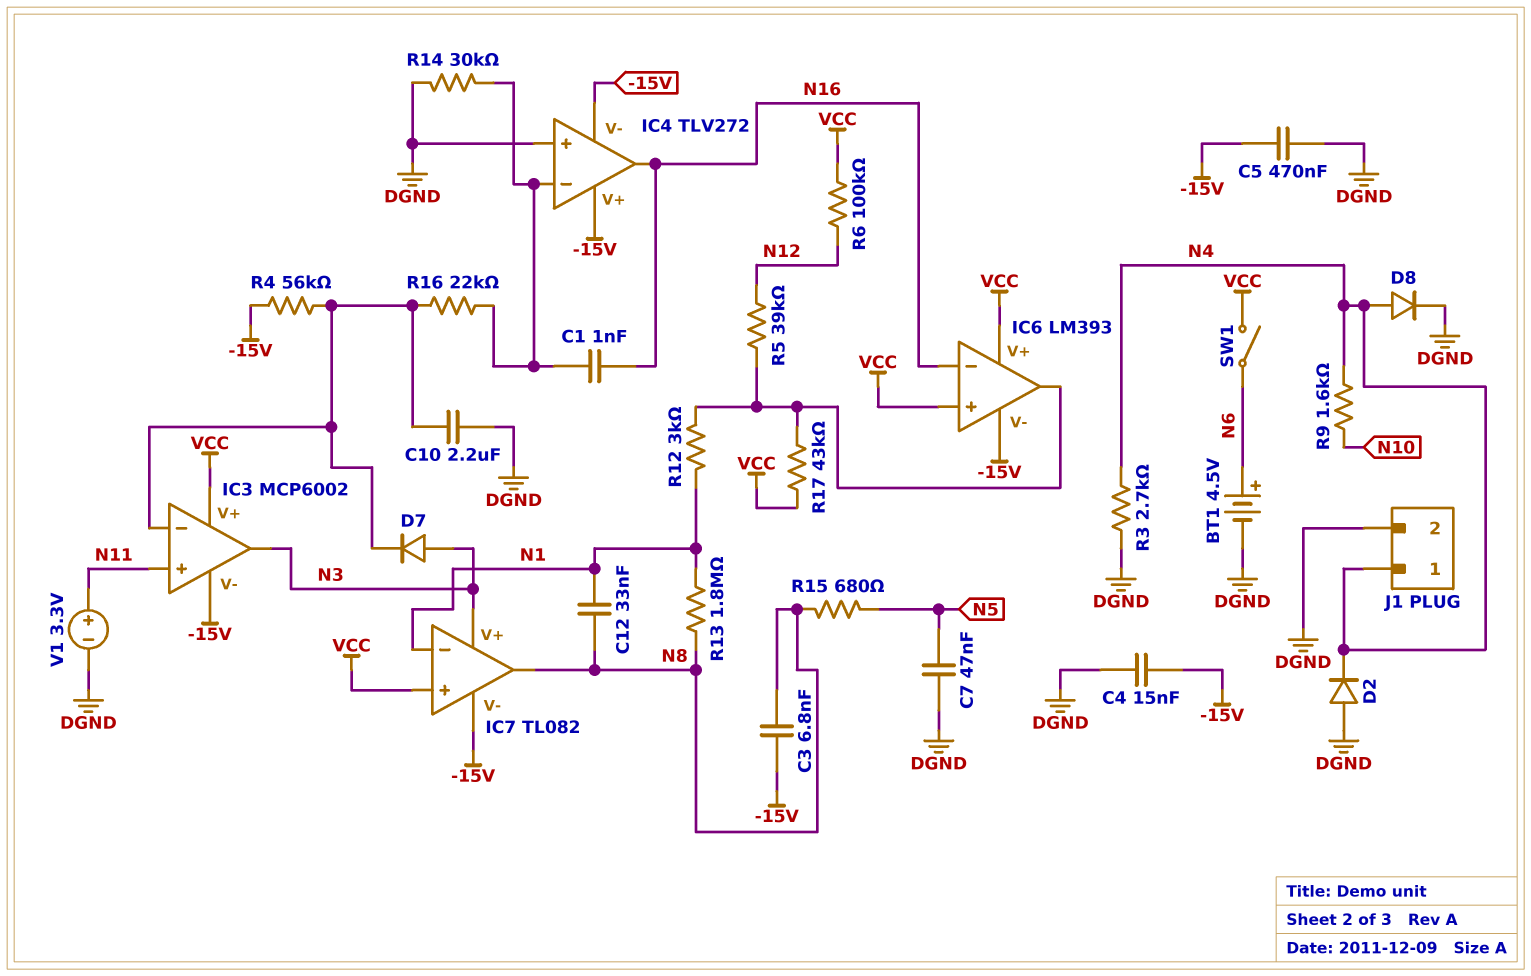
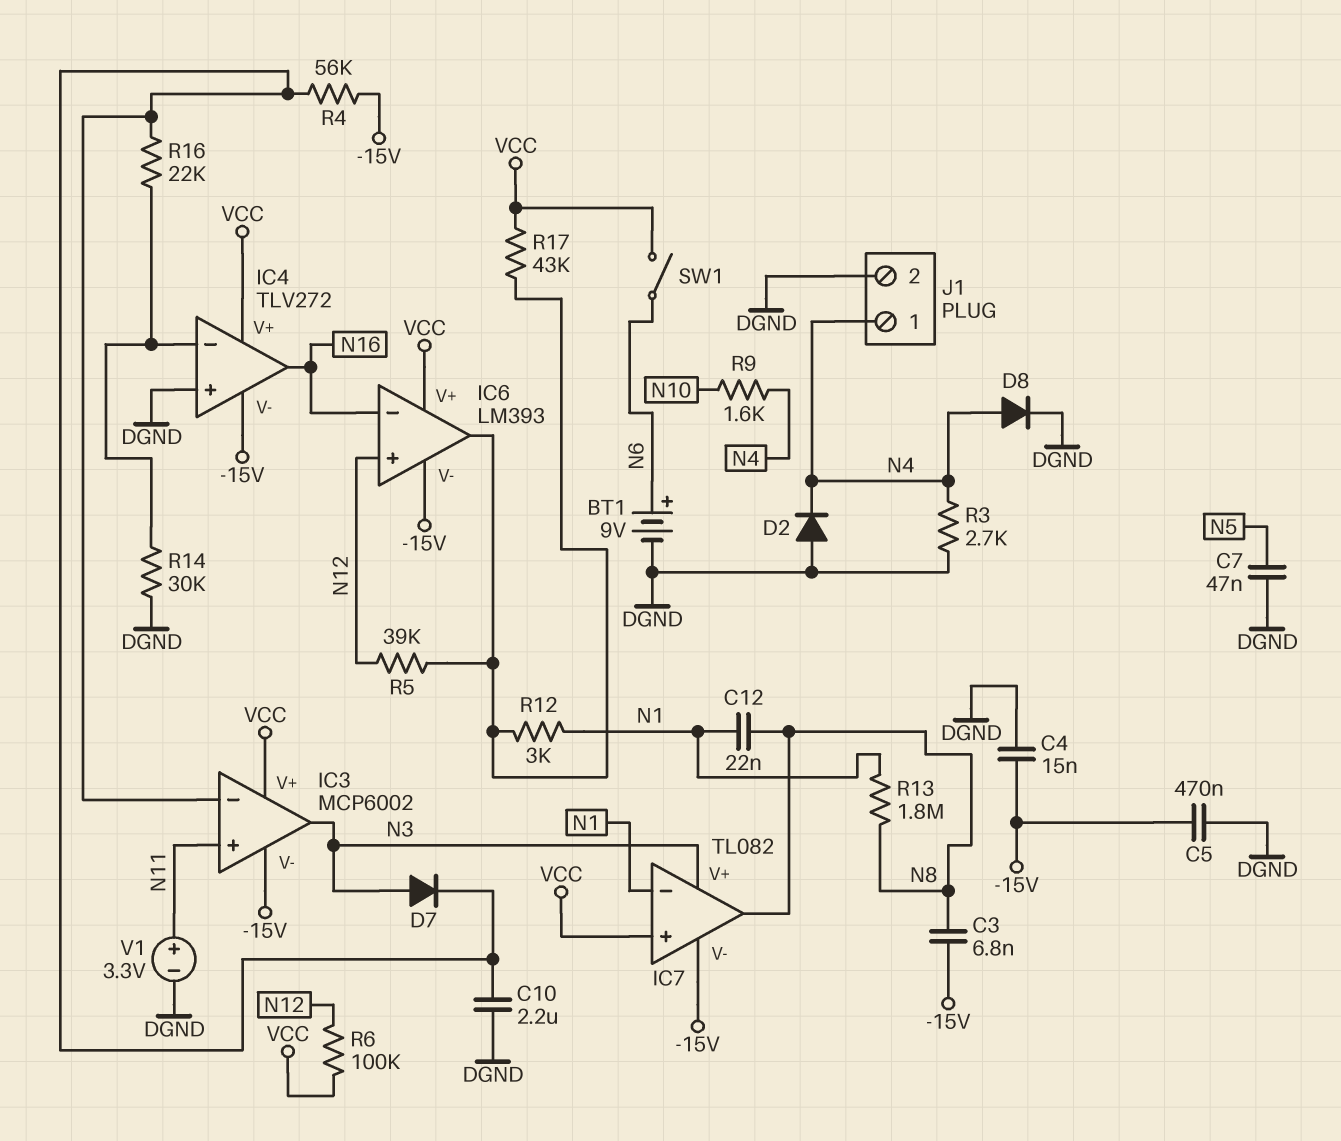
BT1: 4.5V (plus N6, minus DGND) -> 9V (plus N6, minus DGND)
C1: 1nF (IC4/in-, N16) -> none
C12: 33nF (N1, N8) -> 22nF (N1, N8)
IC4 pin V+: -15V -> VCC
IC6 pin in+: VCC -> N12
R15: 680 (N5, N8) -> none

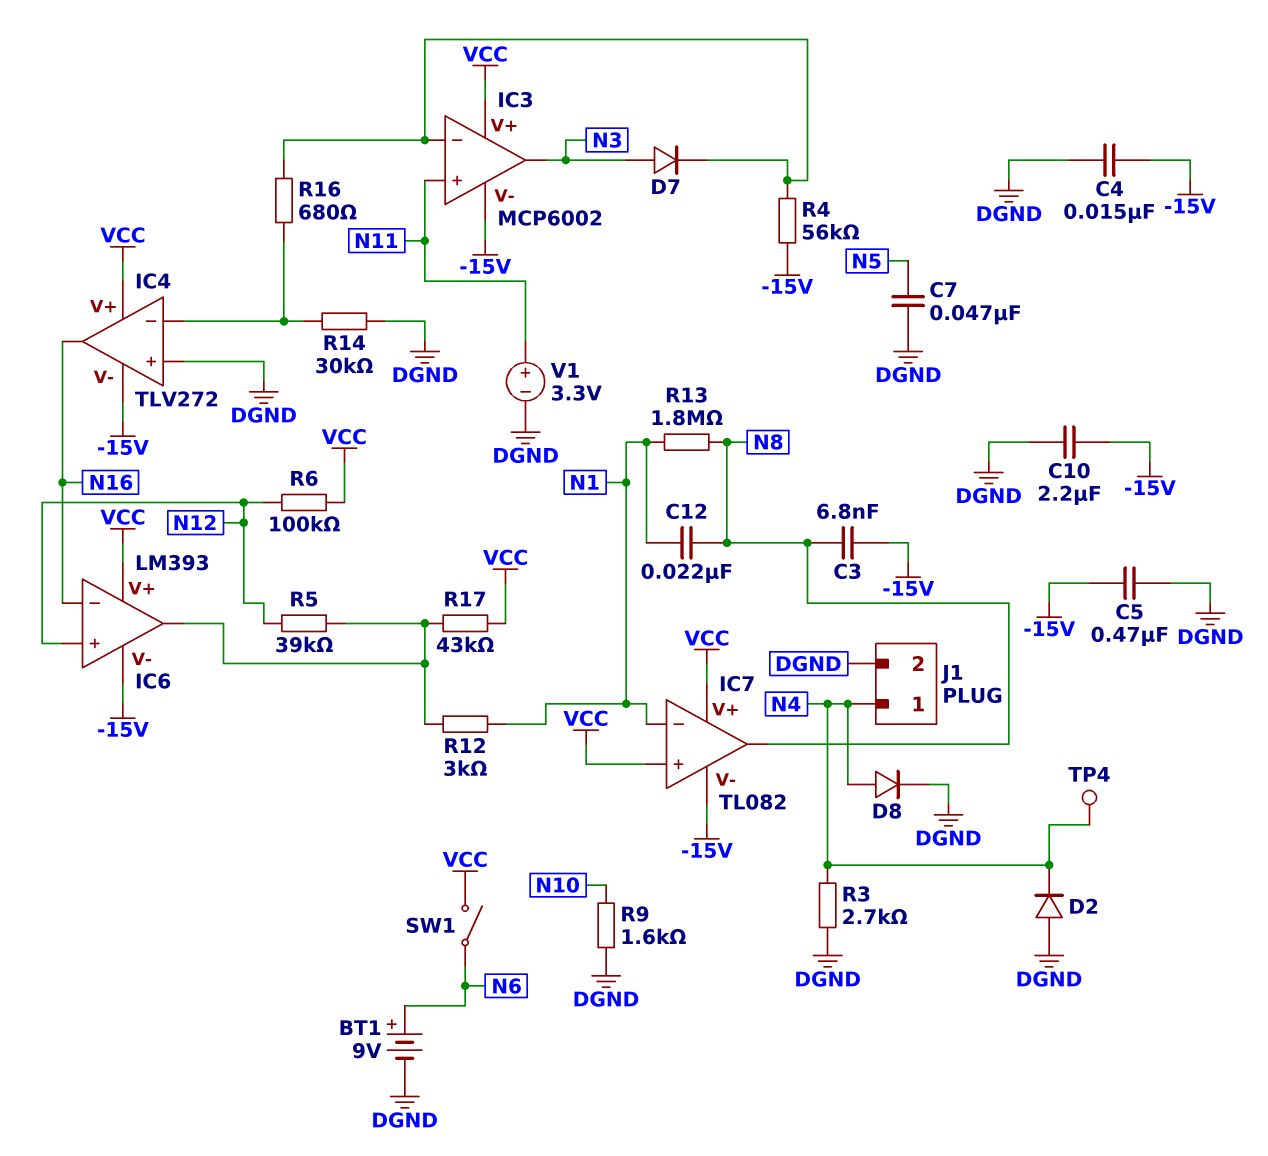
C10: 2.2uF (DGND, IC3/in-) -> 2.2uF (-15V, DGND)
IC7 pin V+: N3 -> VCC
R9: 1.6k (N4, N10) -> 1.6k (DGND, N10)
R16: 22k (IC3/in-, IC4/in-) -> 680 (IC3/in-, IC4/in-)
TP4: none -> test point (N4)

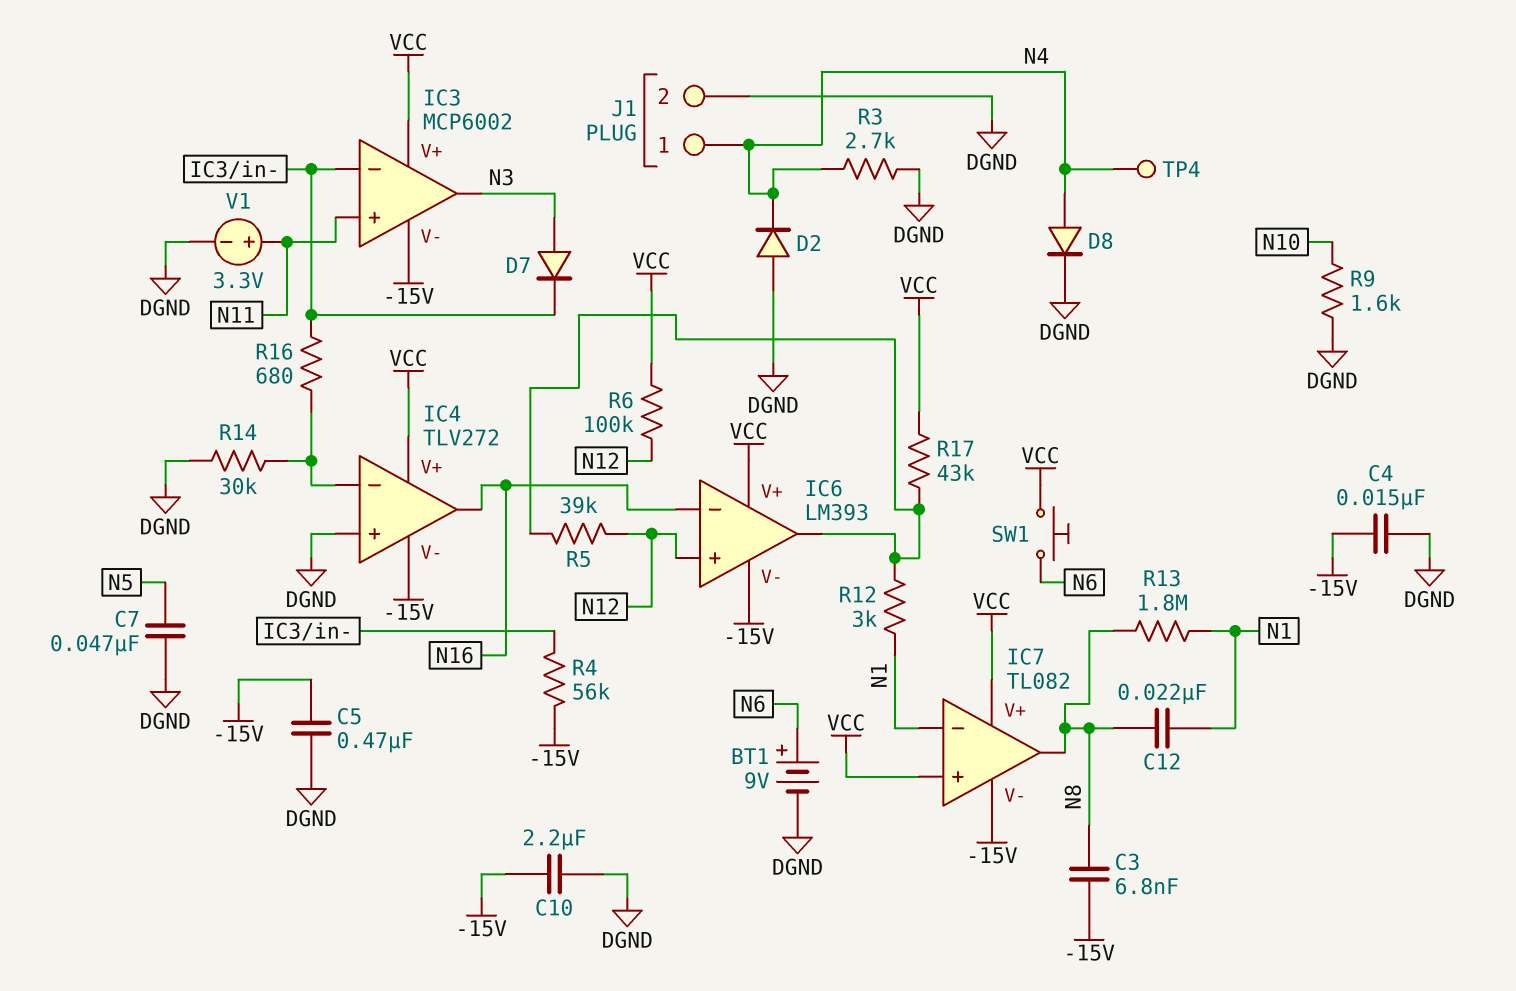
SW1: switch (N6, VCC) -> button (N6, VCC)

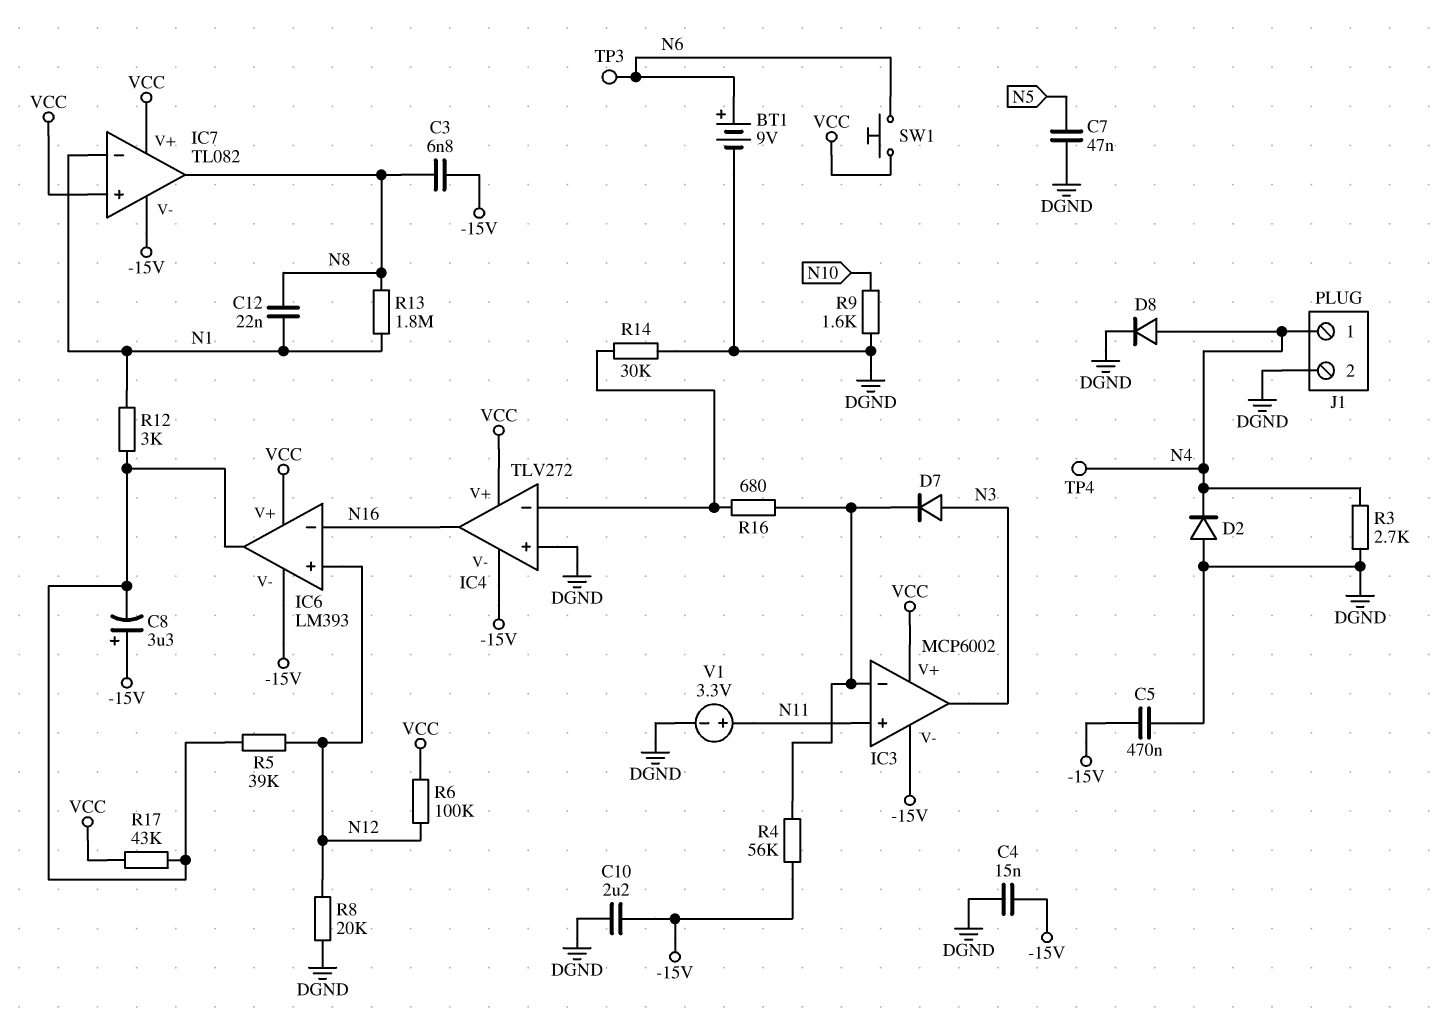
C8: none -> 3.3uF (plus -15V, minus IC6/out)
R8: none -> 20k (DGND, N12)
TP3: none -> test point (N6)

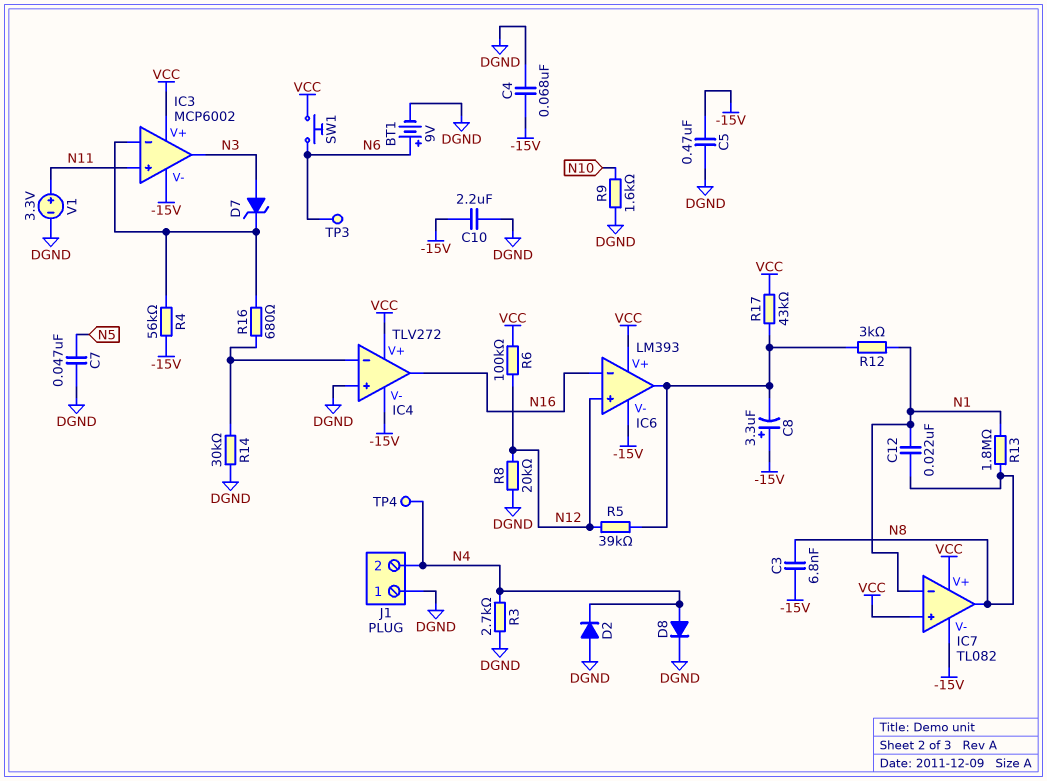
C4: 15nF (-15V, DGND) -> 68nF (-15V, DGND)
D7: diode (A N3, K IC3/in-) -> zener (A N3, K IC3/in-)
J1 pin 1: N4 -> DGND
J1 pin 2: DGND -> N4

